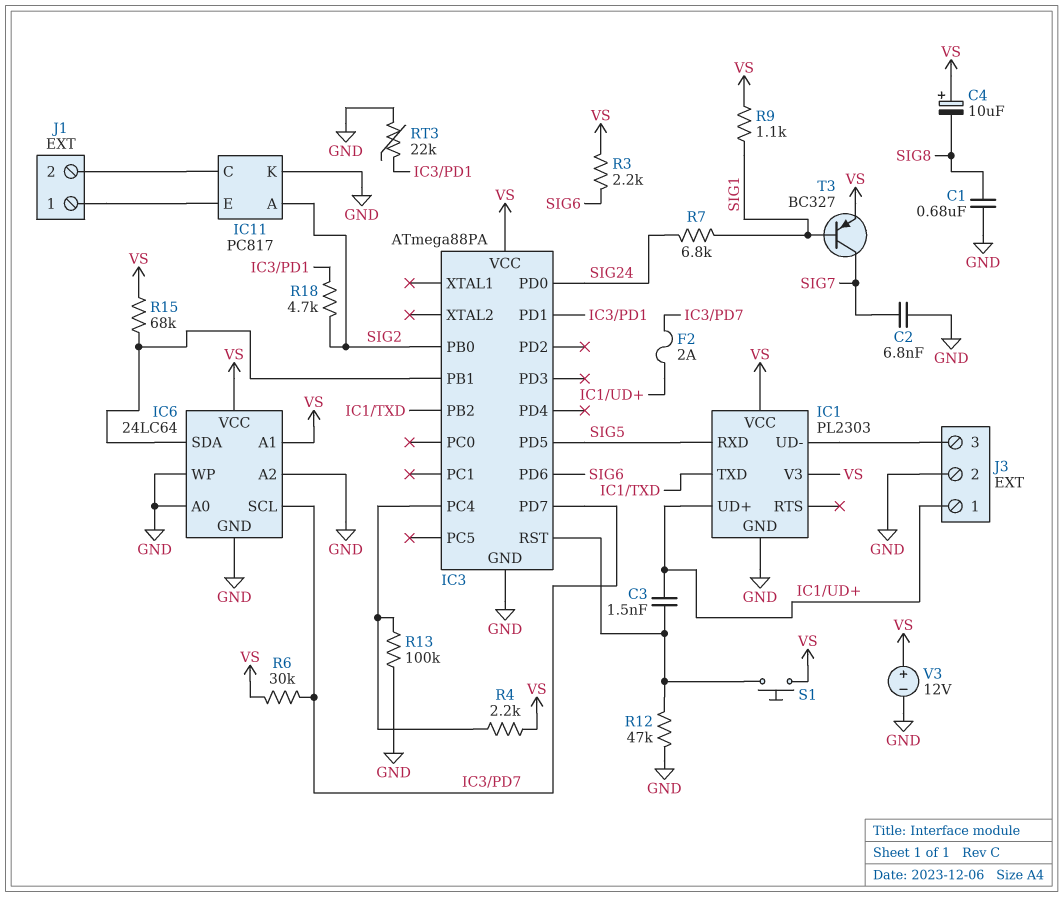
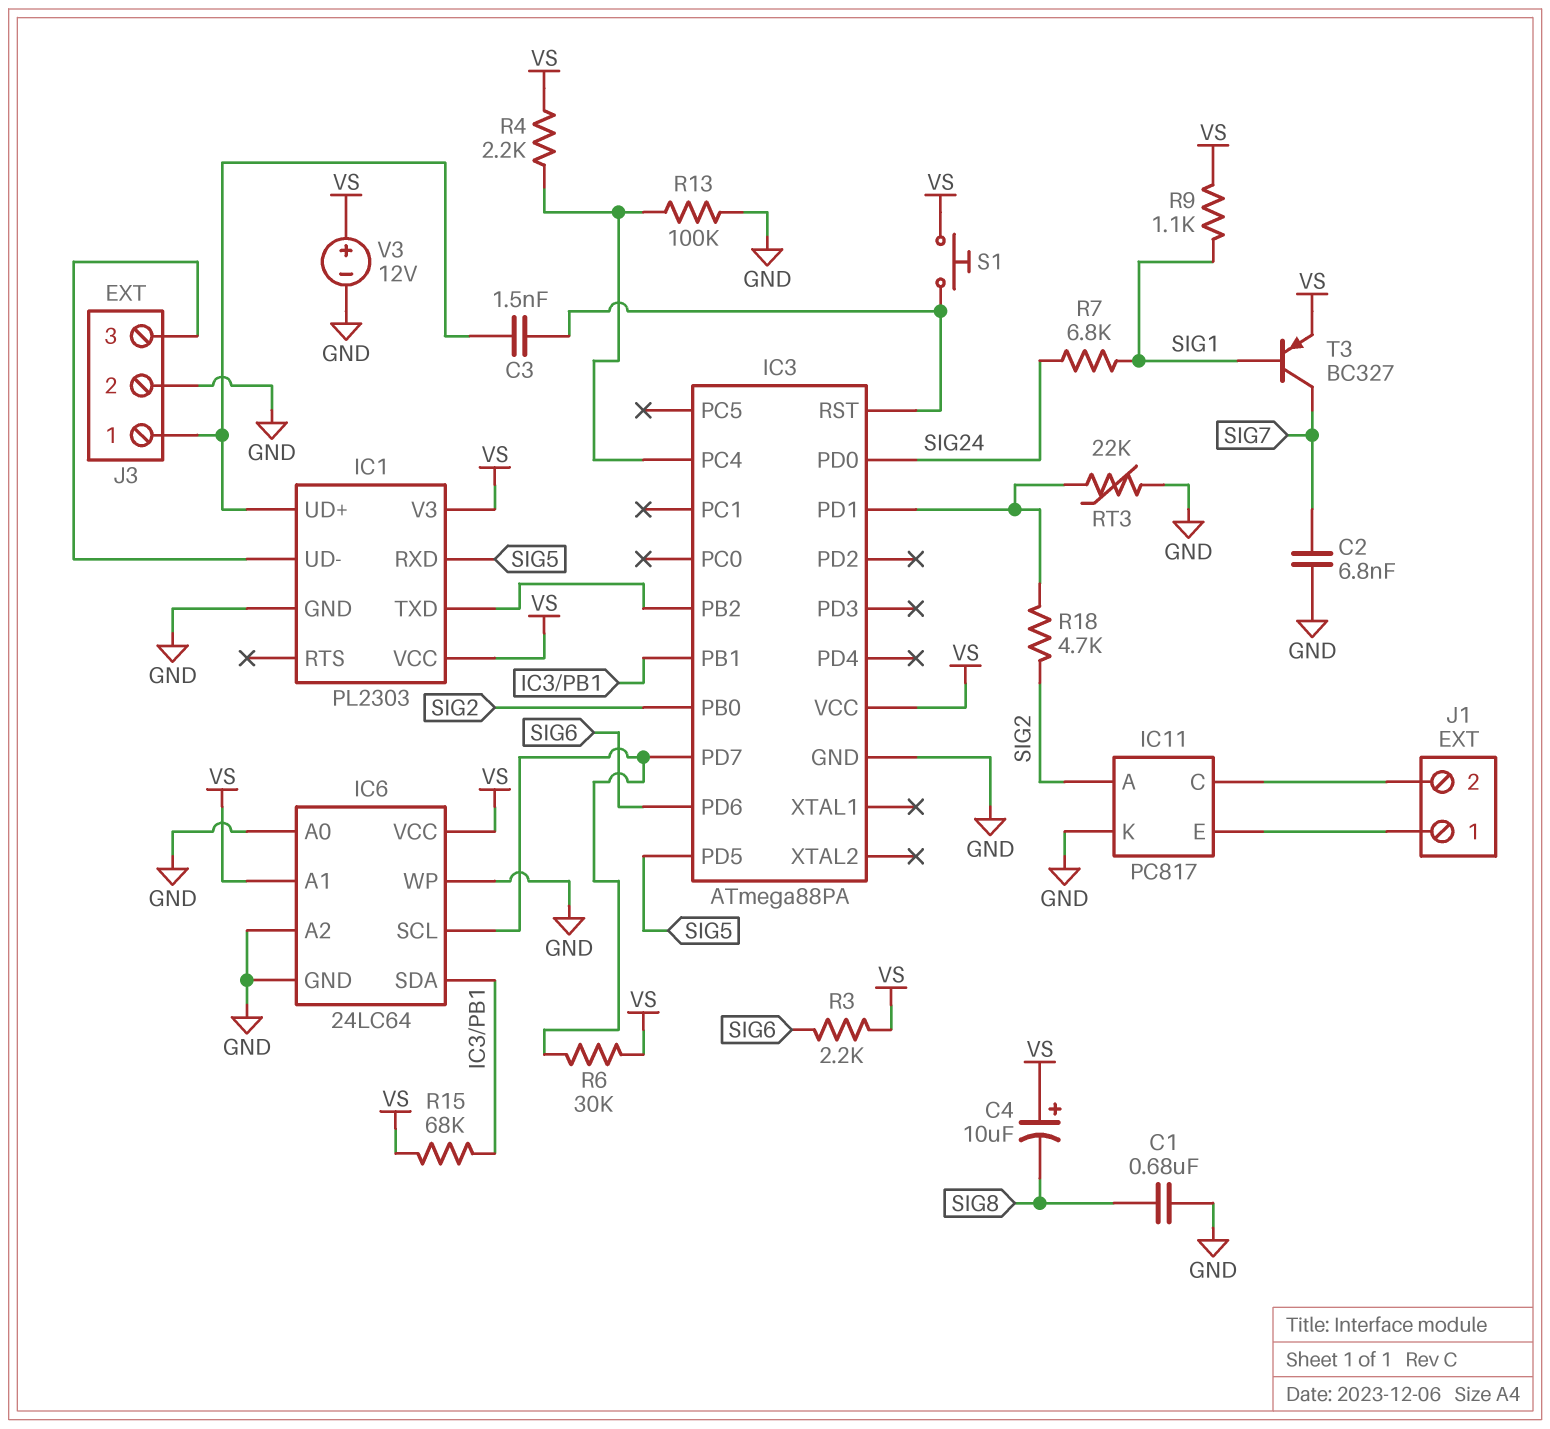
F2: 2A (IC1/UD+, IC3/PD7) -> none
R12: 47k (GND, IC3/RST) -> none

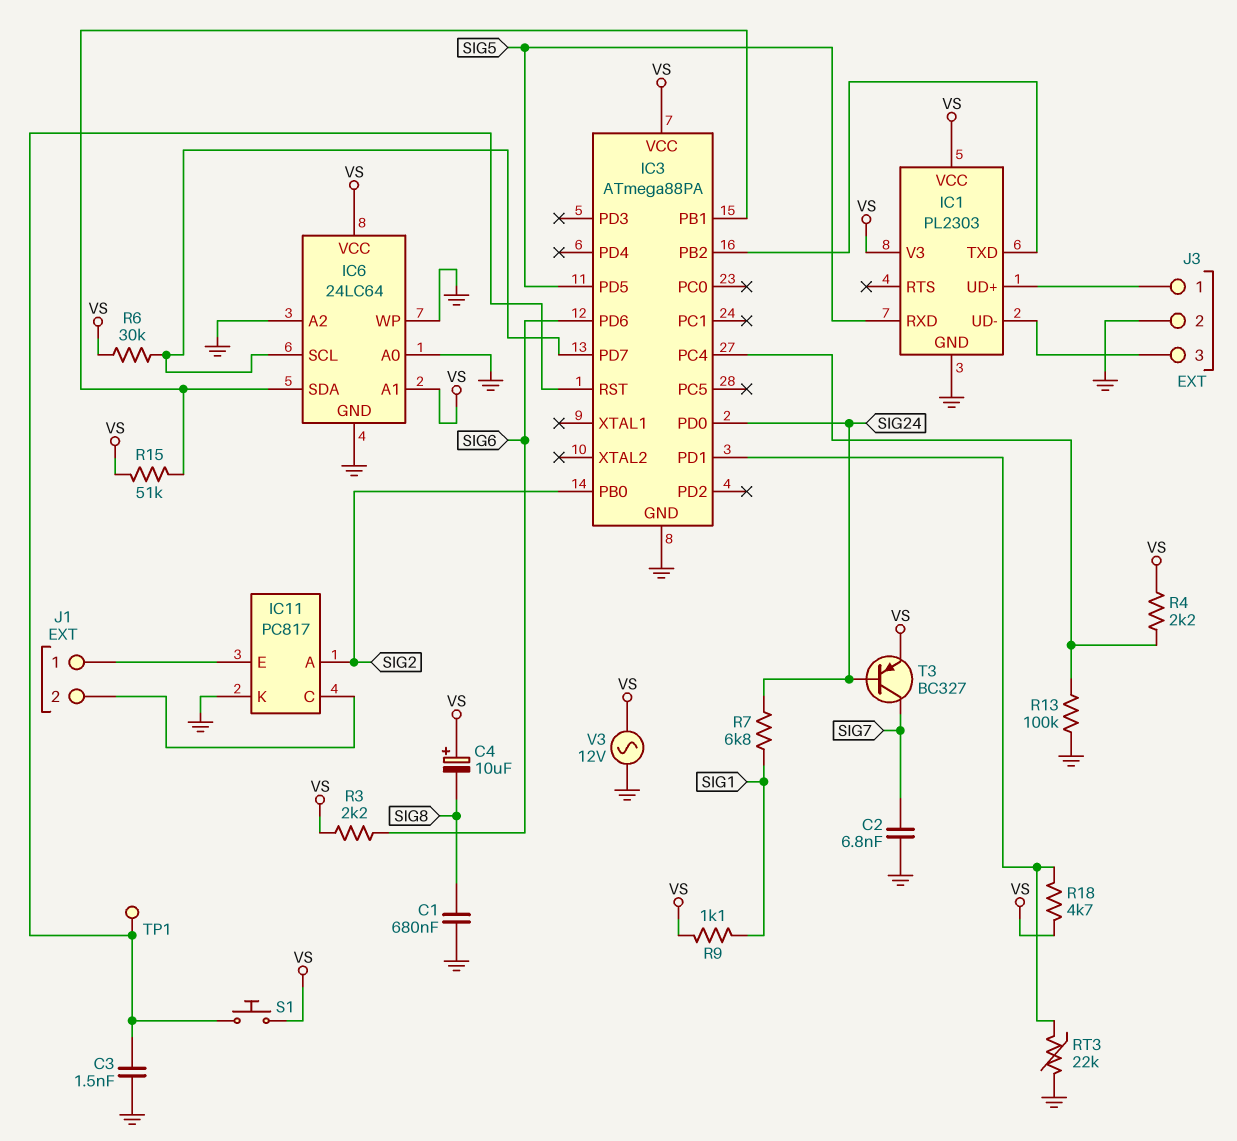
C3: 1.5nF (IC1/UD+, IC3/RST) -> 1.5nF (GND, IC3/RST)
R15: 68k (IC3/PB1, VS) -> 51k (IC3/PB1, VS)
R18: 4.7k (IC3/PD1, SIG2) -> 4.7k (IC3/PD1, VS)
T3: PNP BC327 (B SIG1, C SIG7, E VS) -> PNP BC327 (B SIG24, C SIG7, E VS)
TP1: none -> test point (IC3/RST)
V3: 12V (plus VS, minus GND) -> AC 12V (GND, VS)

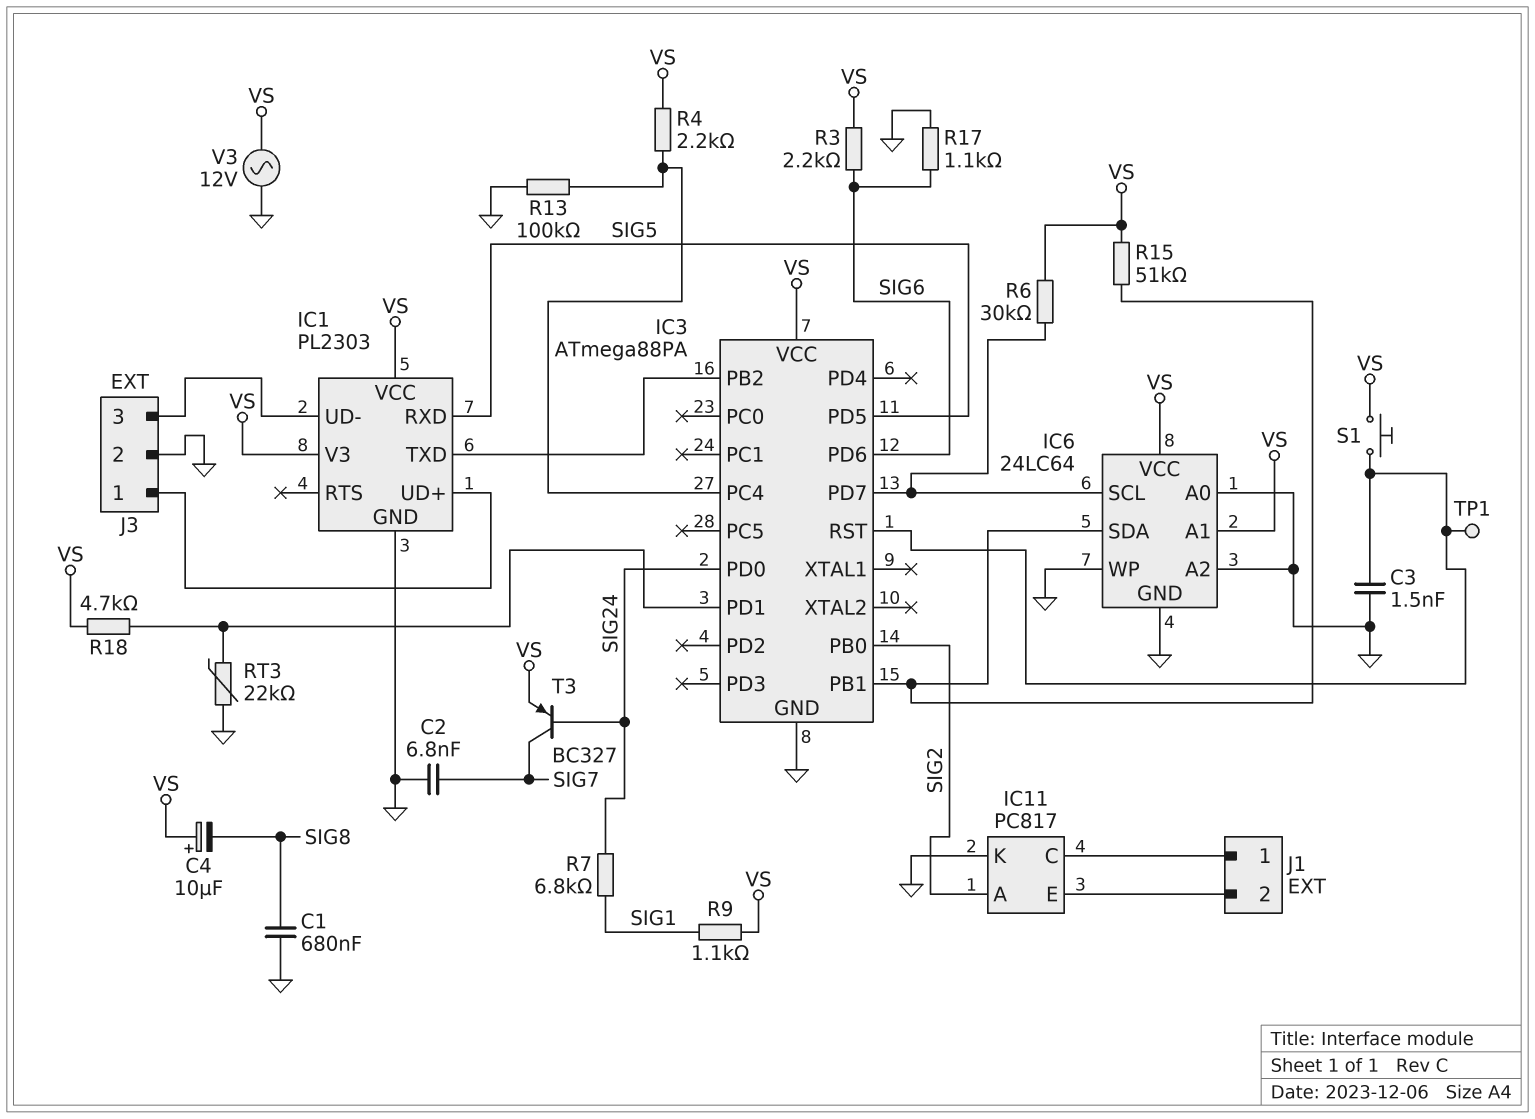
J1 pin 1: IC11/E -> IC11/C
J1 pin 2: IC11/C -> IC11/E
R17: none -> 1.1k (GND, SIG6)

